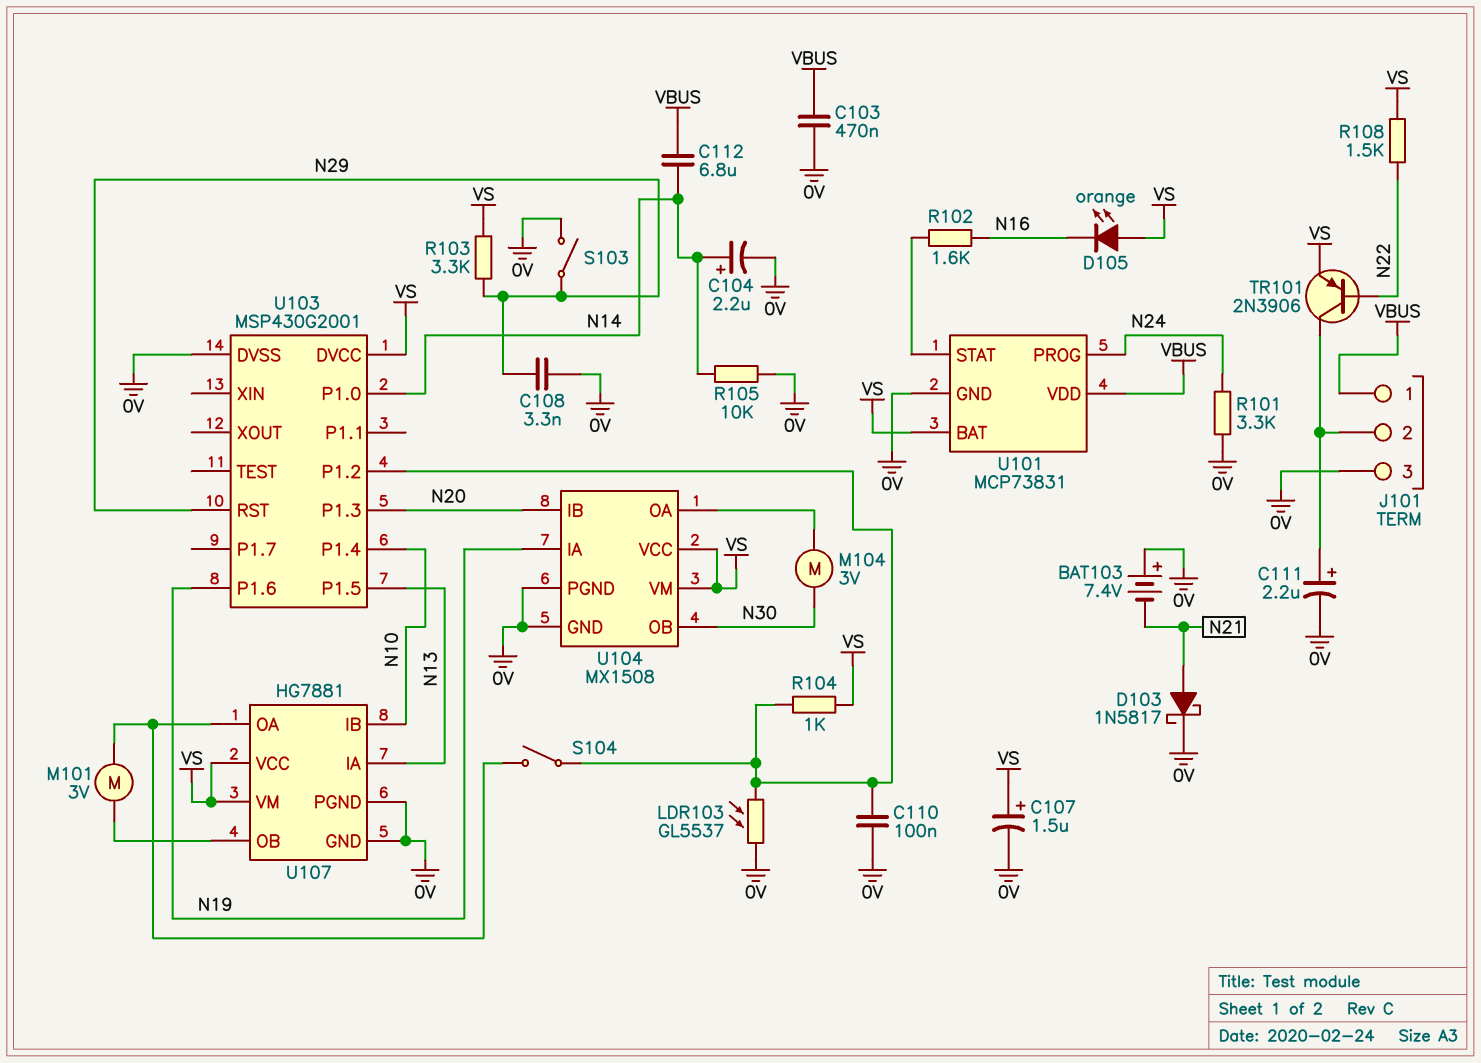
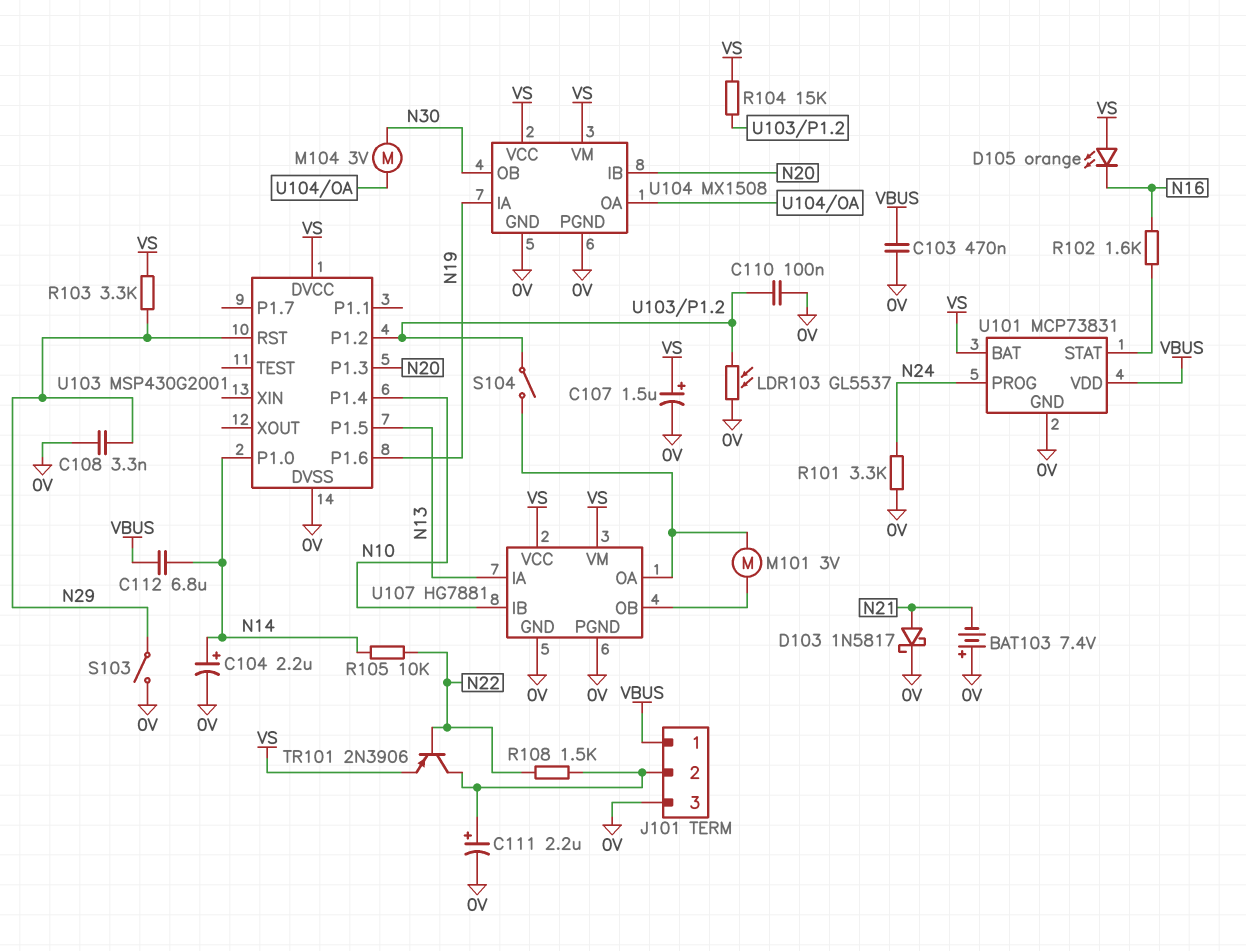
R104: 1k (U103/P1.2, VS) -> 15k (U103/P1.2, VS)
R105: 10k (0V, N14) -> 10k (N14, N22)
R108: 1.5k (N22, VS) -> 1.5k (J101/2, N22)

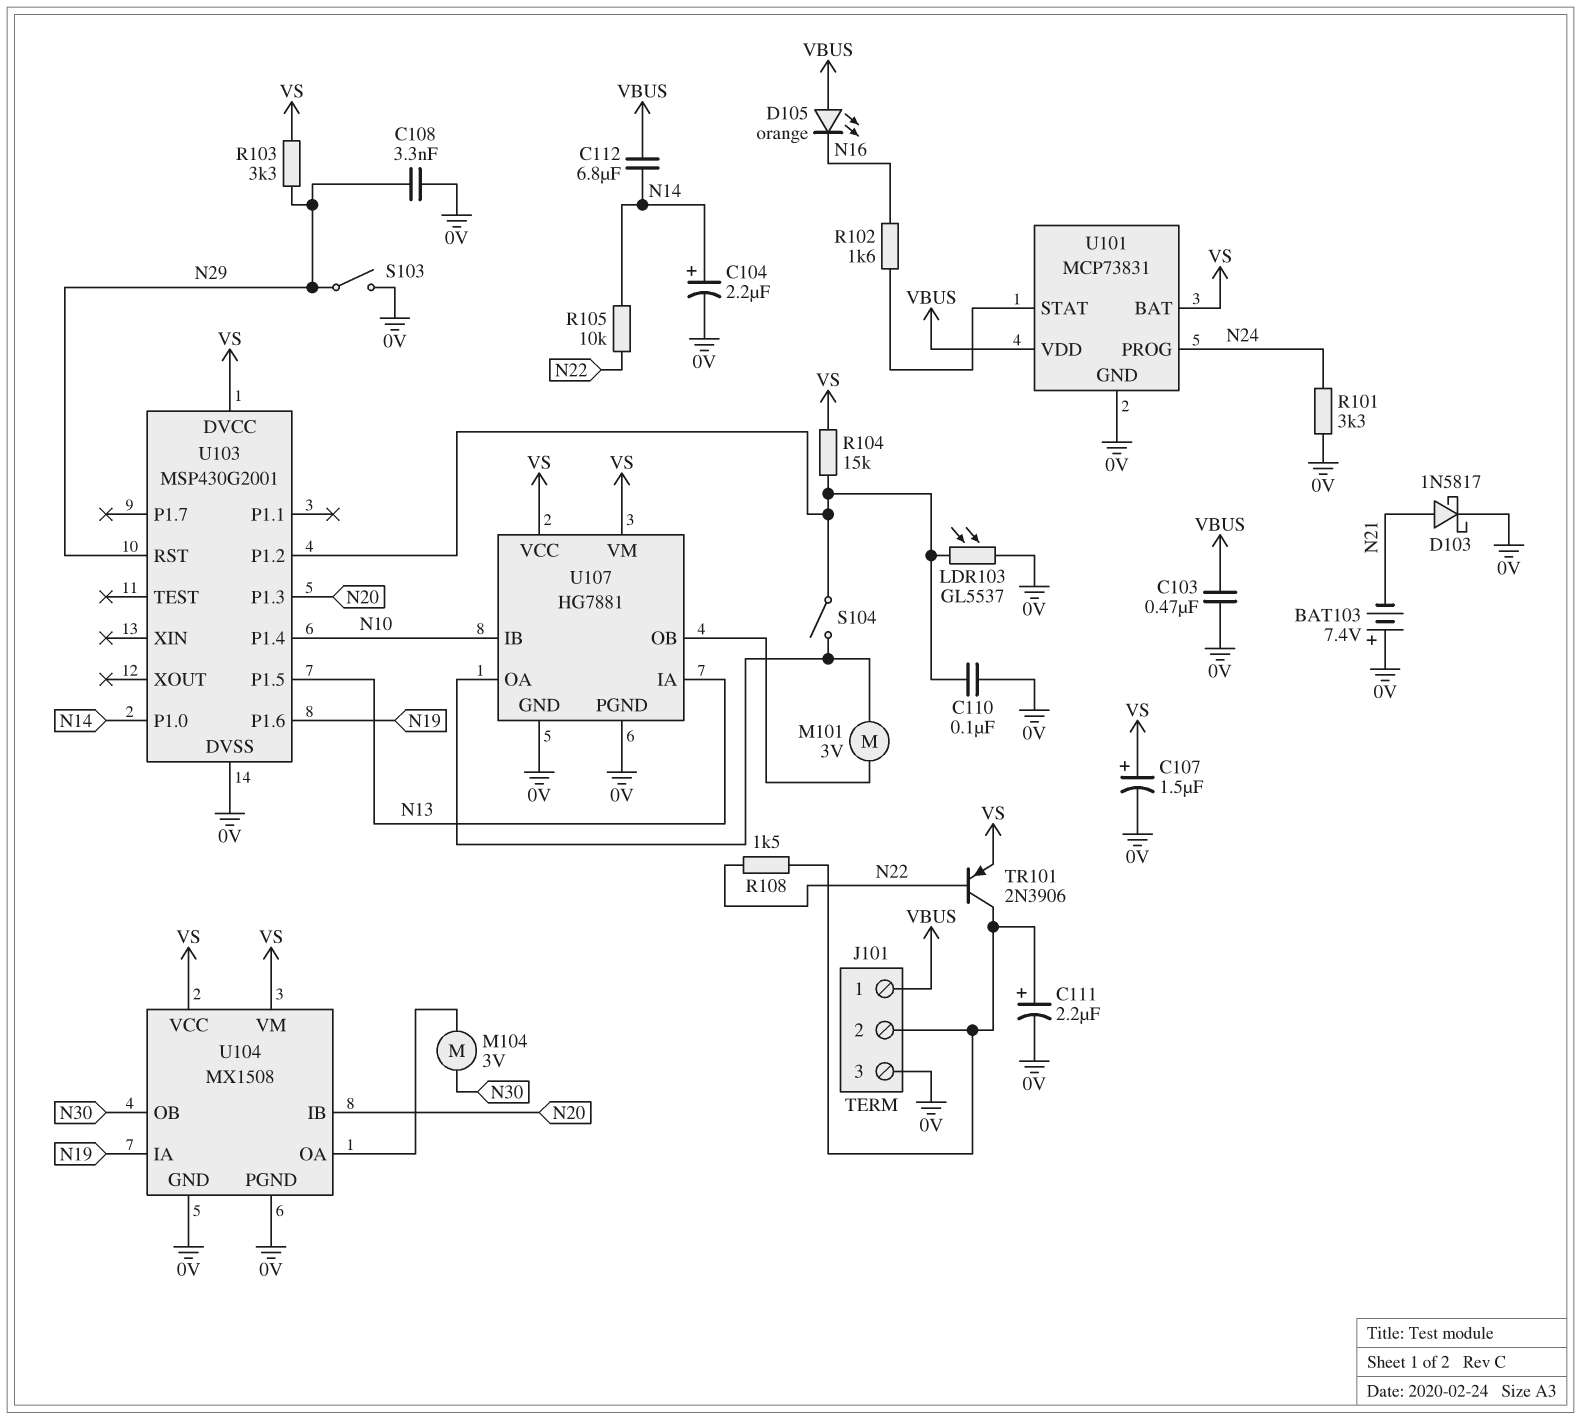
D105: LED orange (A VS, K N16) -> LED orange (A VBUS, K N16)

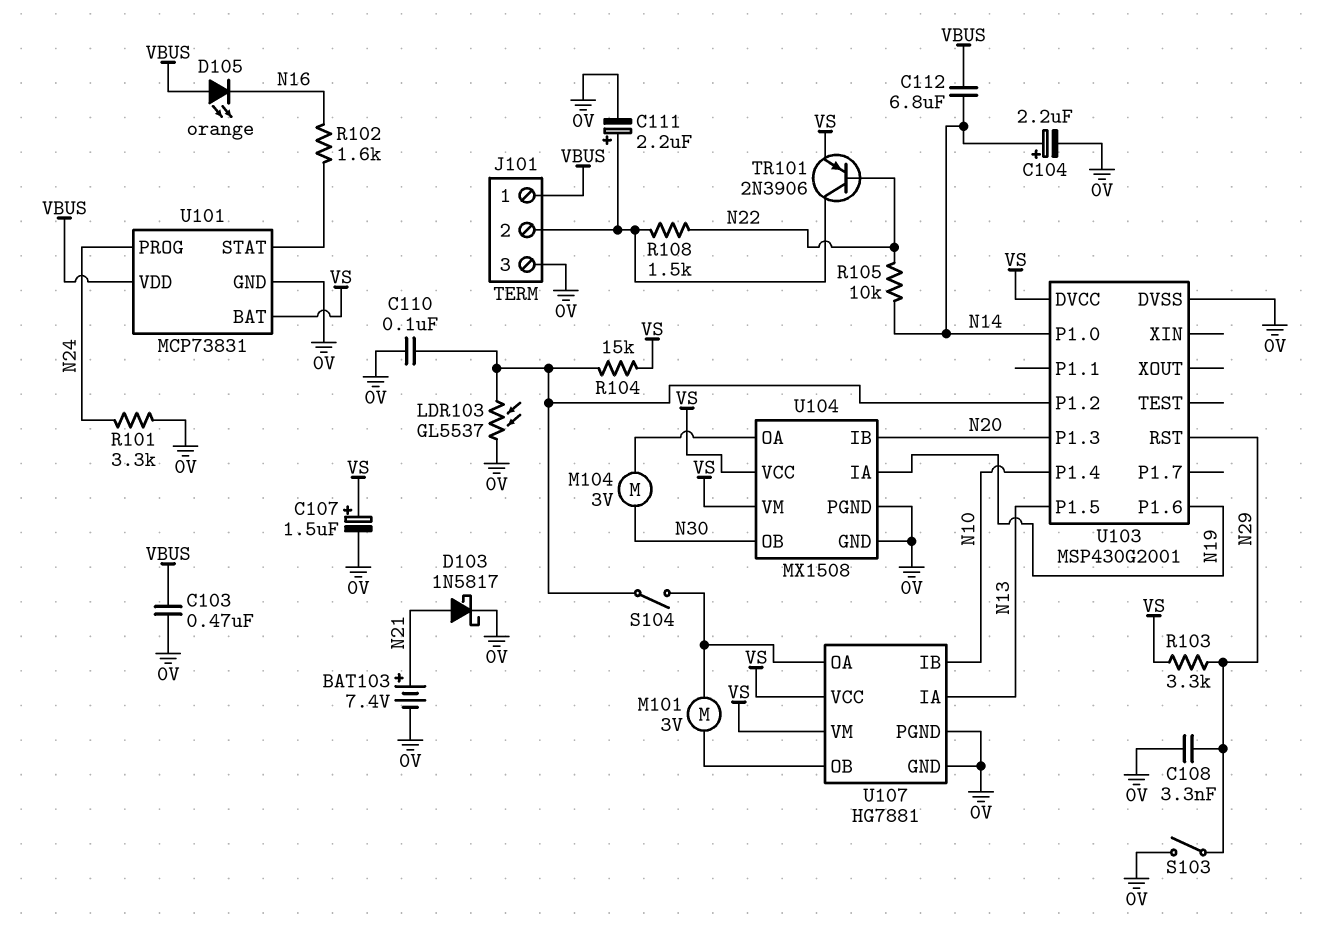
BAT103: 7.4V (plus 0V, minus N21) -> 7.4V (plus N21, minus 0V)

